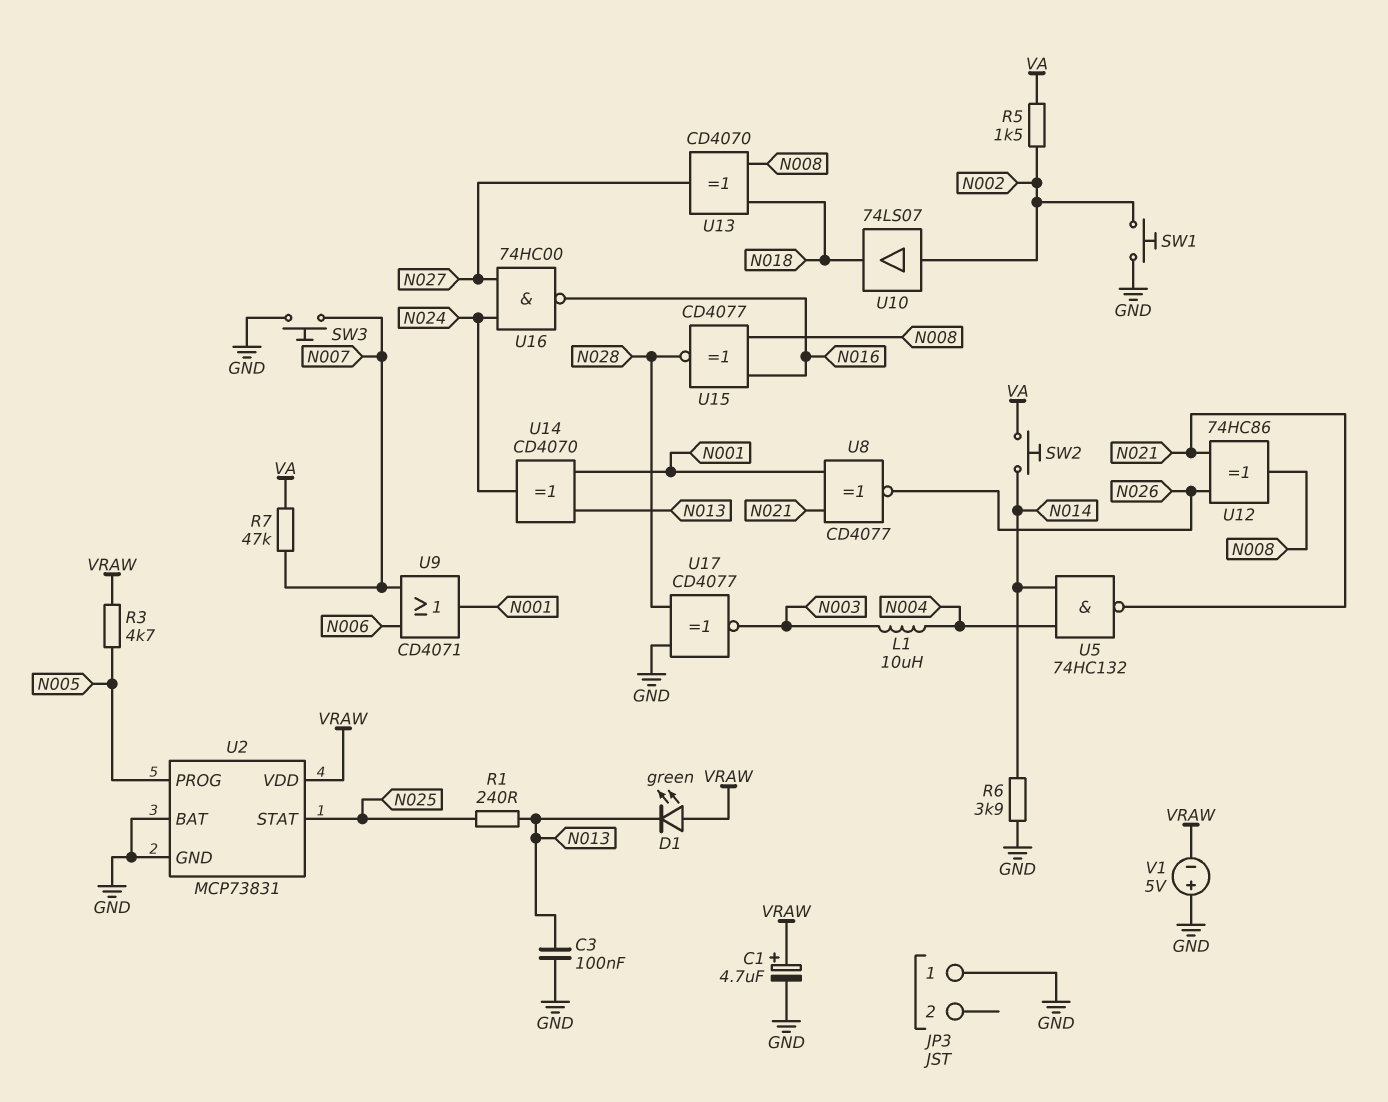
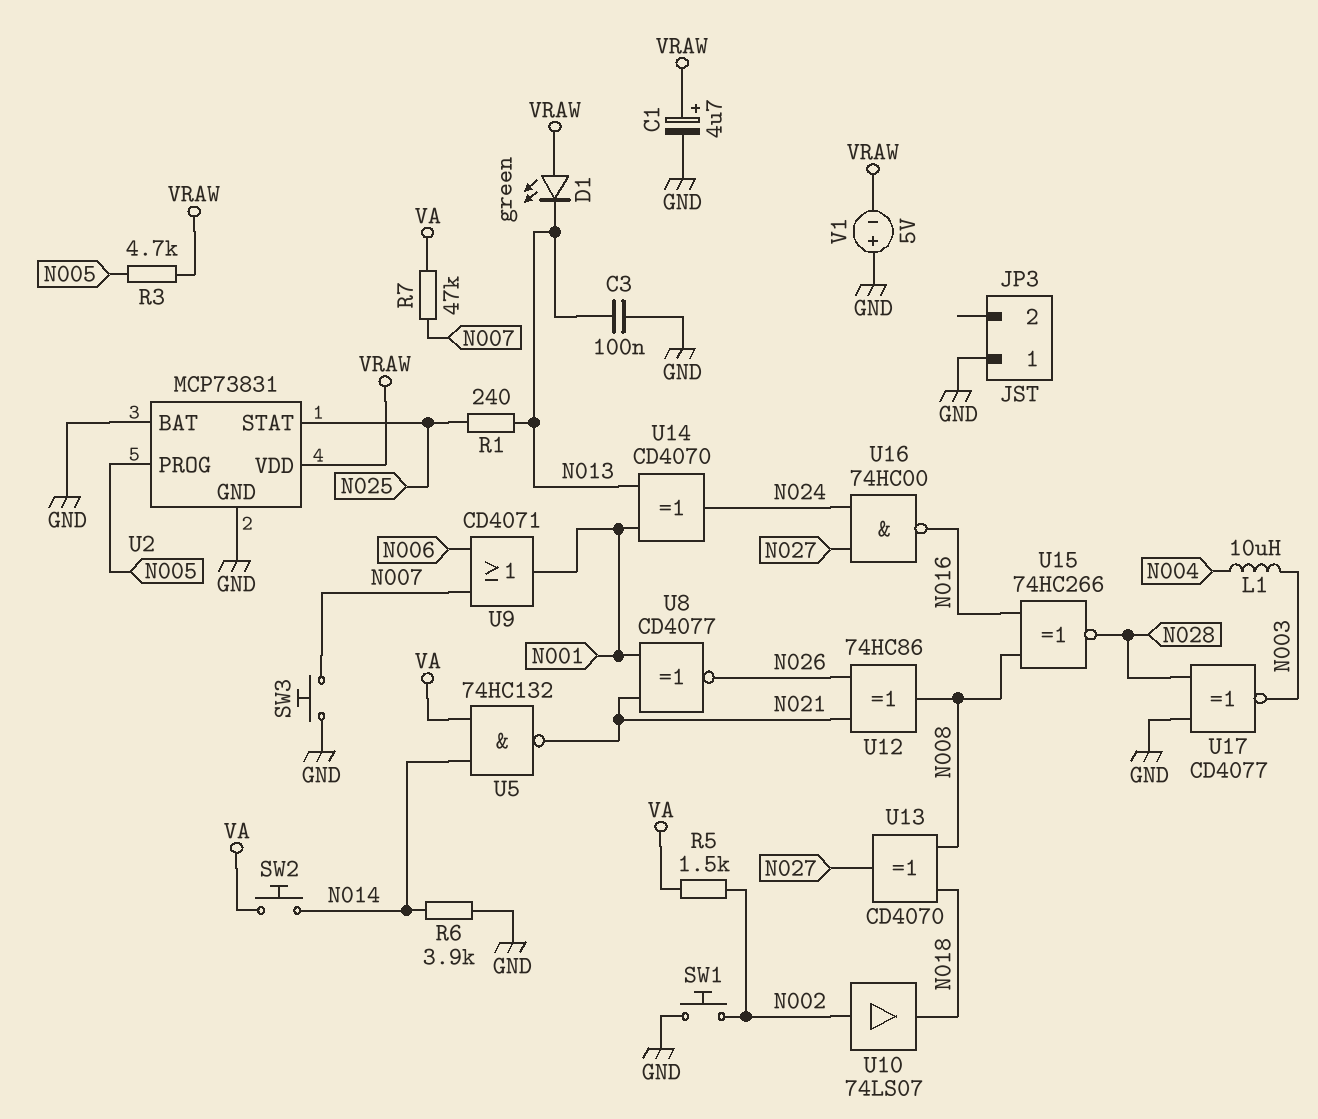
U5: NAND 74HC132 (in N004, in N014, out N021) -> NAND 74HC132 (in N014, in VA, out N021)
U15: XNOR CD4077 (in N008, in N016, out N028) -> XNOR 74HC266 (in N008, in N016, out N028)

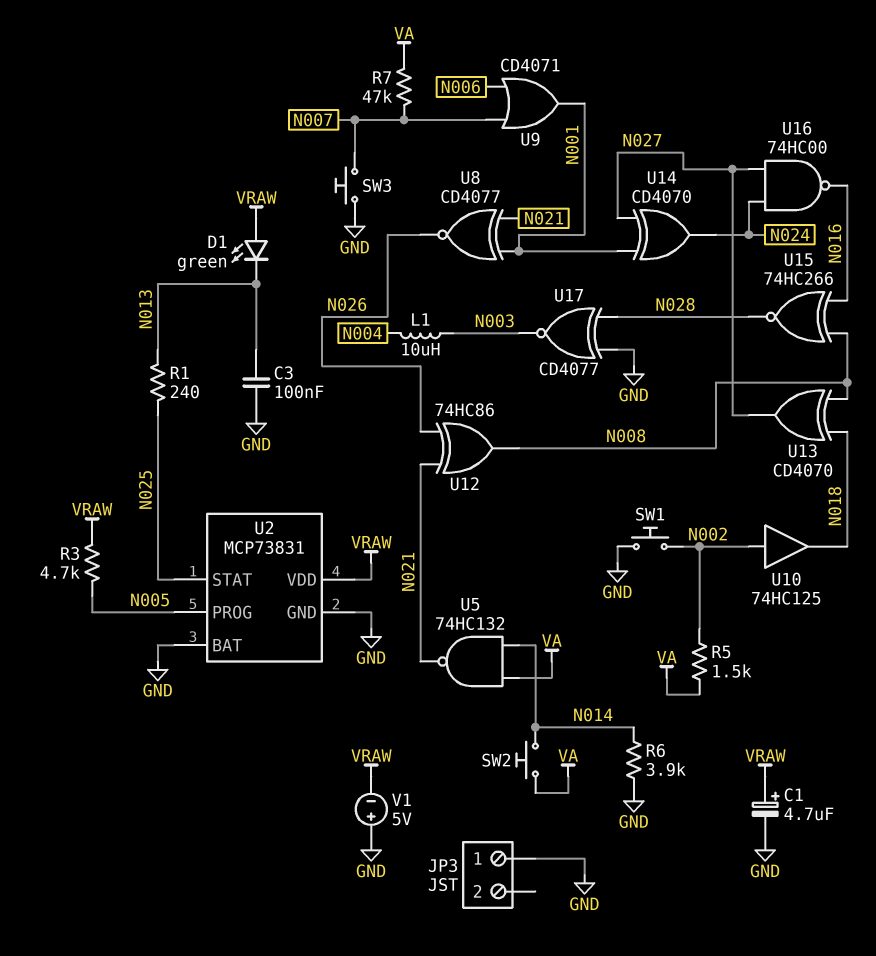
U10: buffer 74LS07 (in N002, out N018) -> buffer 74HC125 (in N002, out N018)
U14: XOR CD4070 (in N001, in N013, out N024) -> XOR CD4070 (in N001, in N027, out N024)

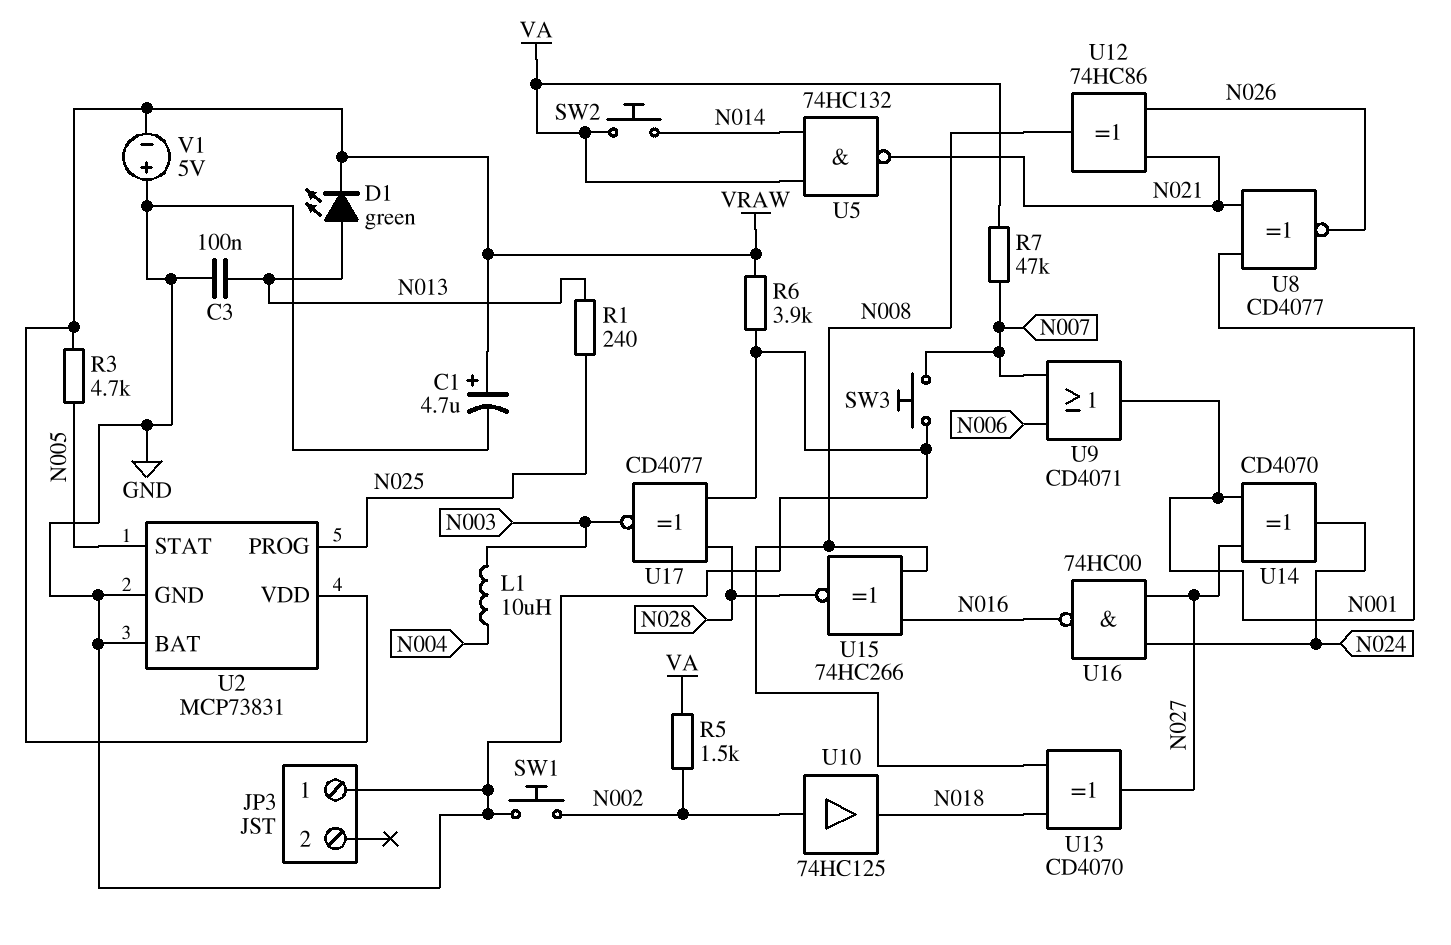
D1: LED green (A VRAW, K N013) -> LED green (A N013, K VRAW)
R6: 3.9k (GND, N014) -> 3.9k (GND, VRAW)
U2 pin PROG: N005 -> N025
U2 pin STAT: N025 -> N005

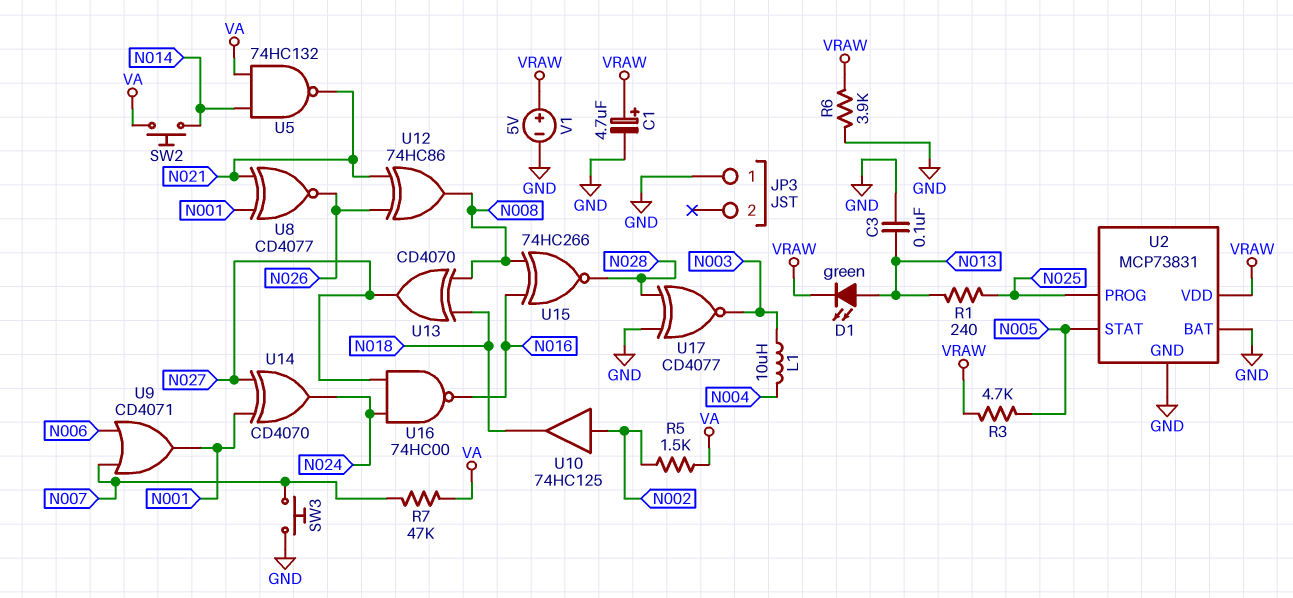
SW1: button (GND, N002) -> none
V1: 5V (plus GND, minus VRAW) -> 5V (plus VRAW, minus GND)

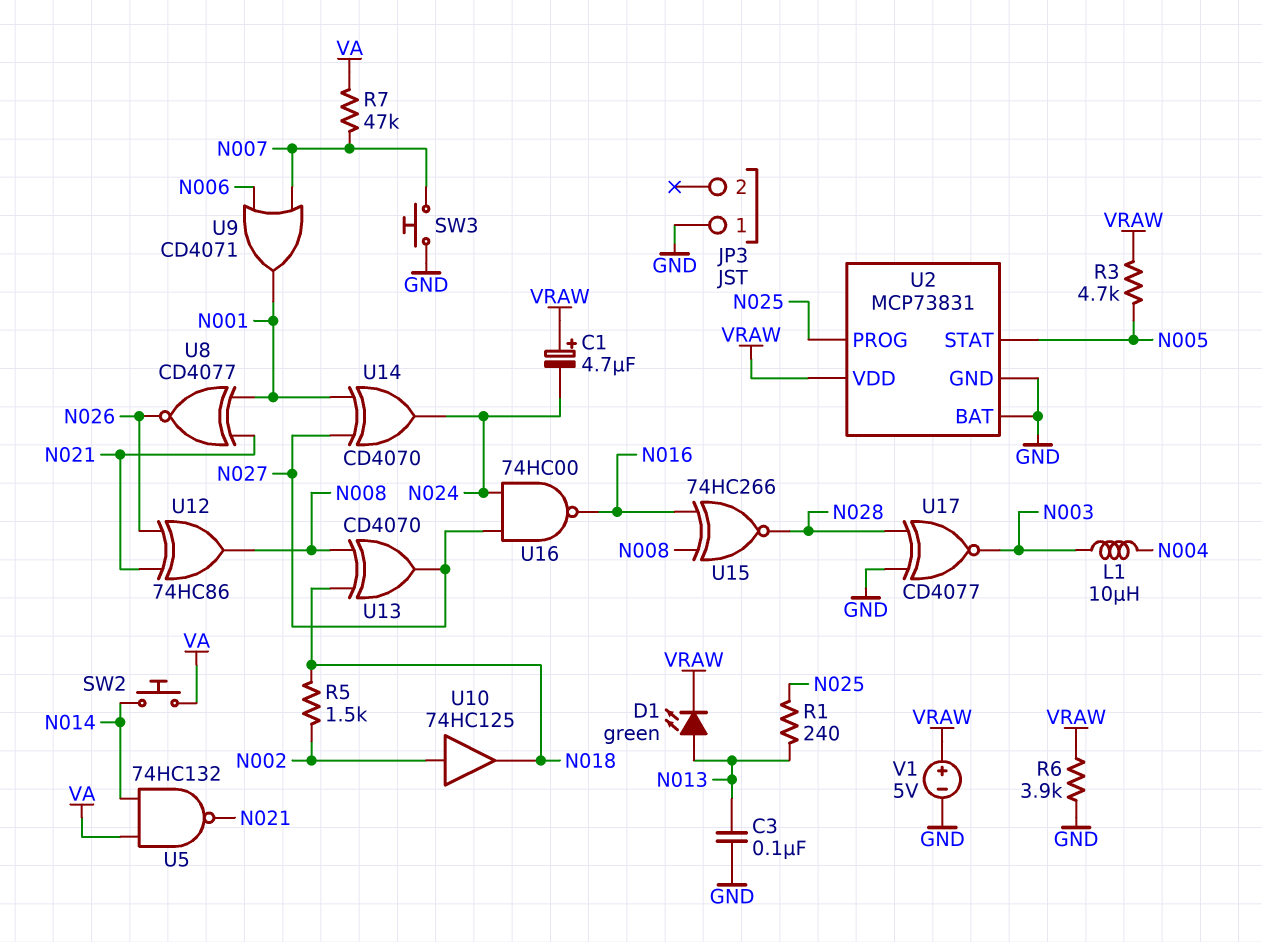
C1: 4.7uF (plus VRAW, minus GND) -> 4.7uF (plus VRAW, minus N024)
R5: 1.5k (N002, VA) -> 1.5k (N002, N018)

